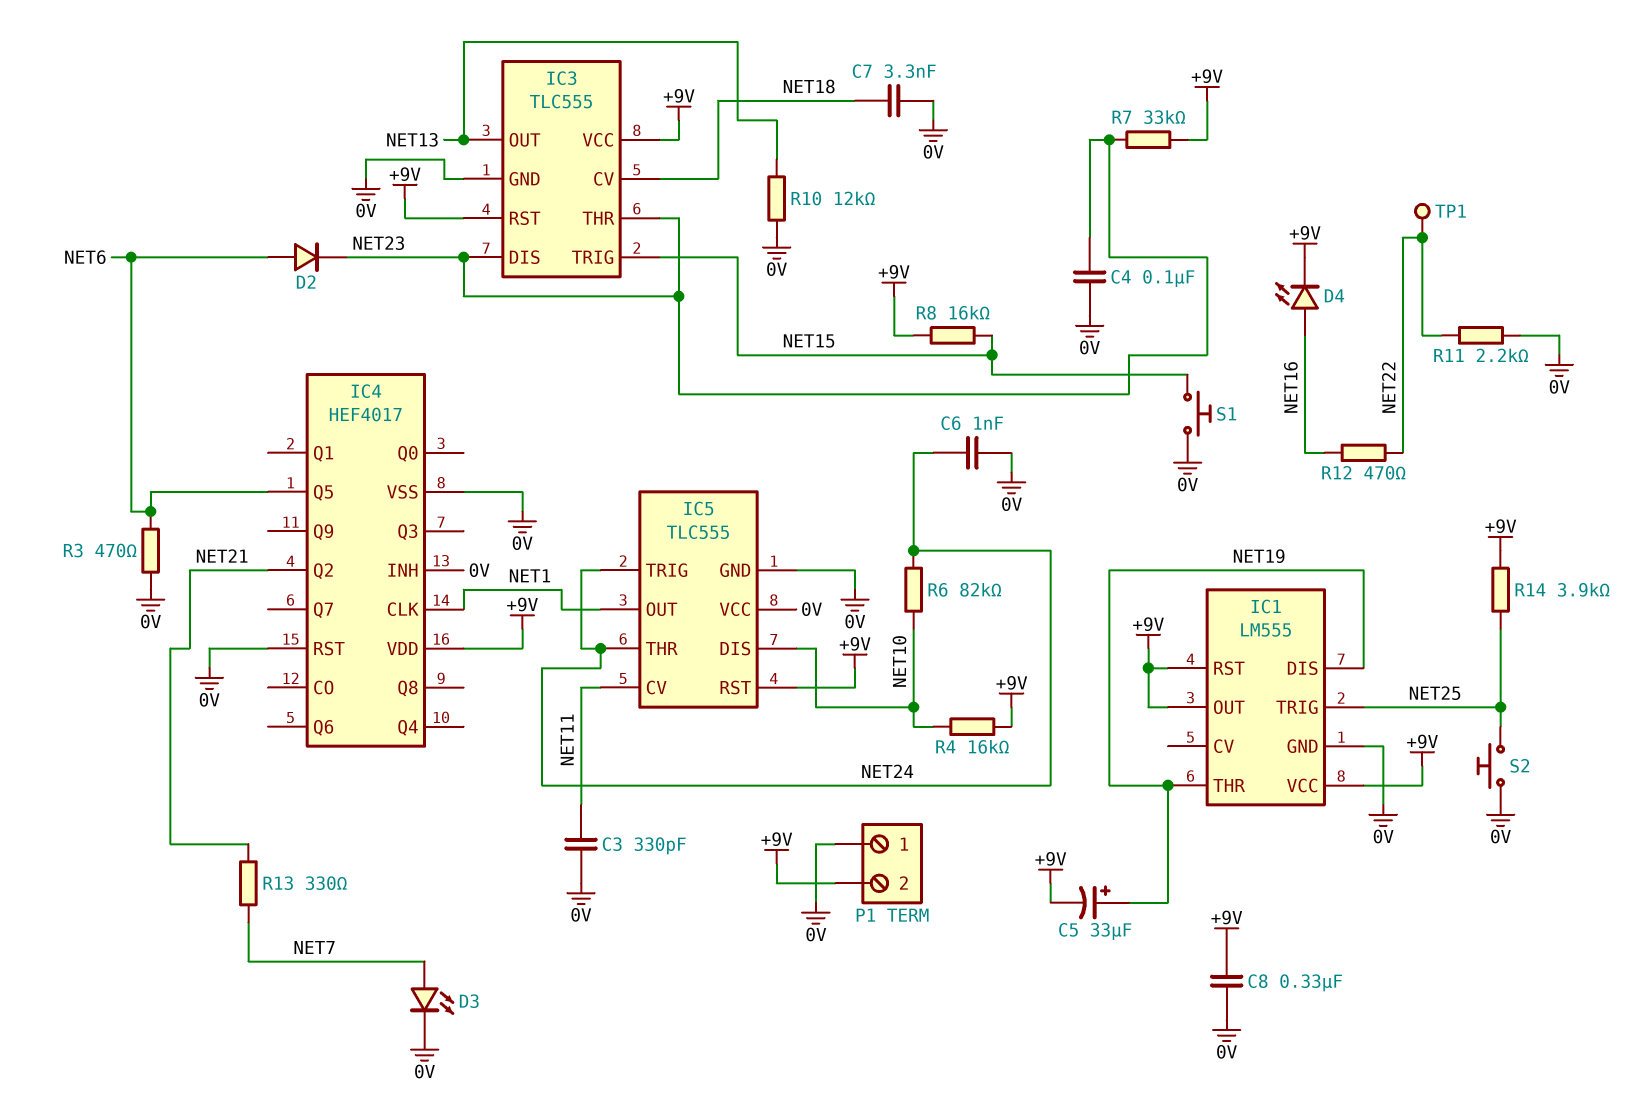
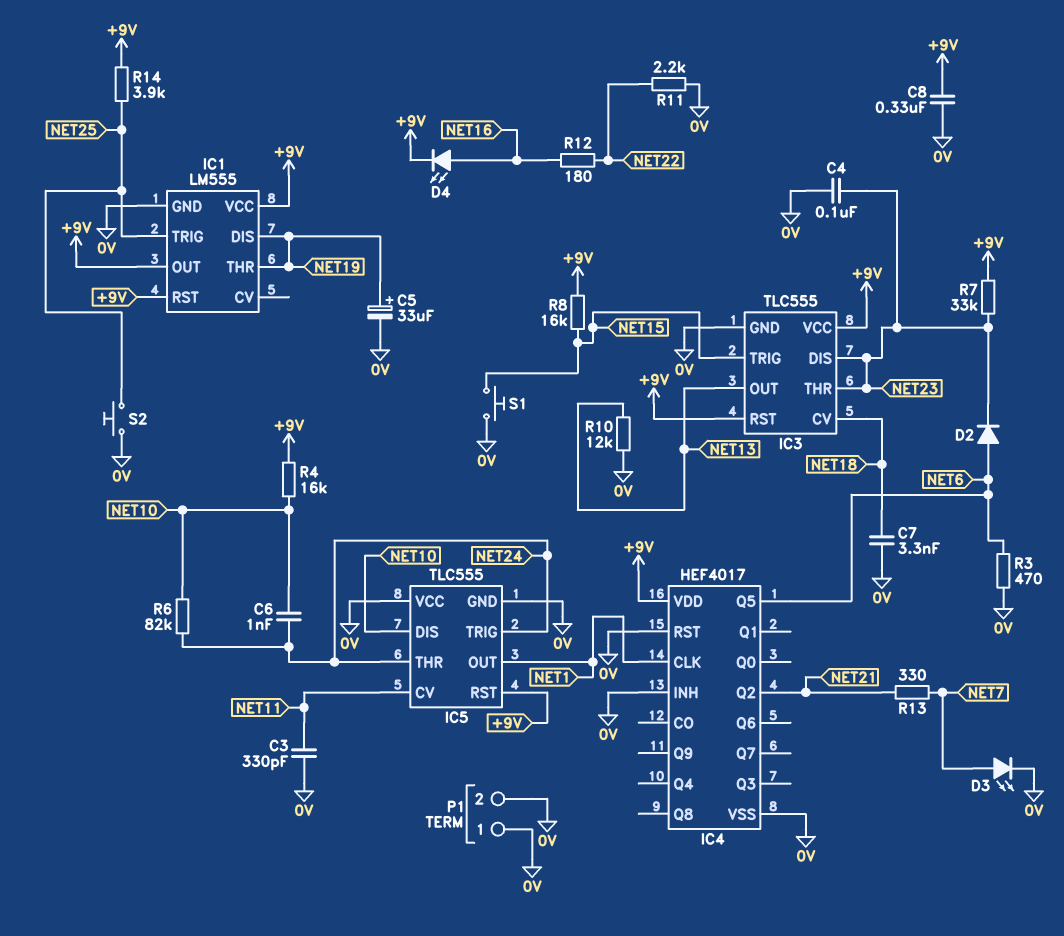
C5: 33uF (plus NET19, minus +9V) -> 33uF (plus NET19, minus 0V)
C6: 1nF (0V, NET24) -> 1nF (NET10, NET24)
P1 pin 2: +9V -> 0V
R12: 470 (NET16, NET22) -> 180 (NET16, NET22)
TP1: test point (NET22) -> none

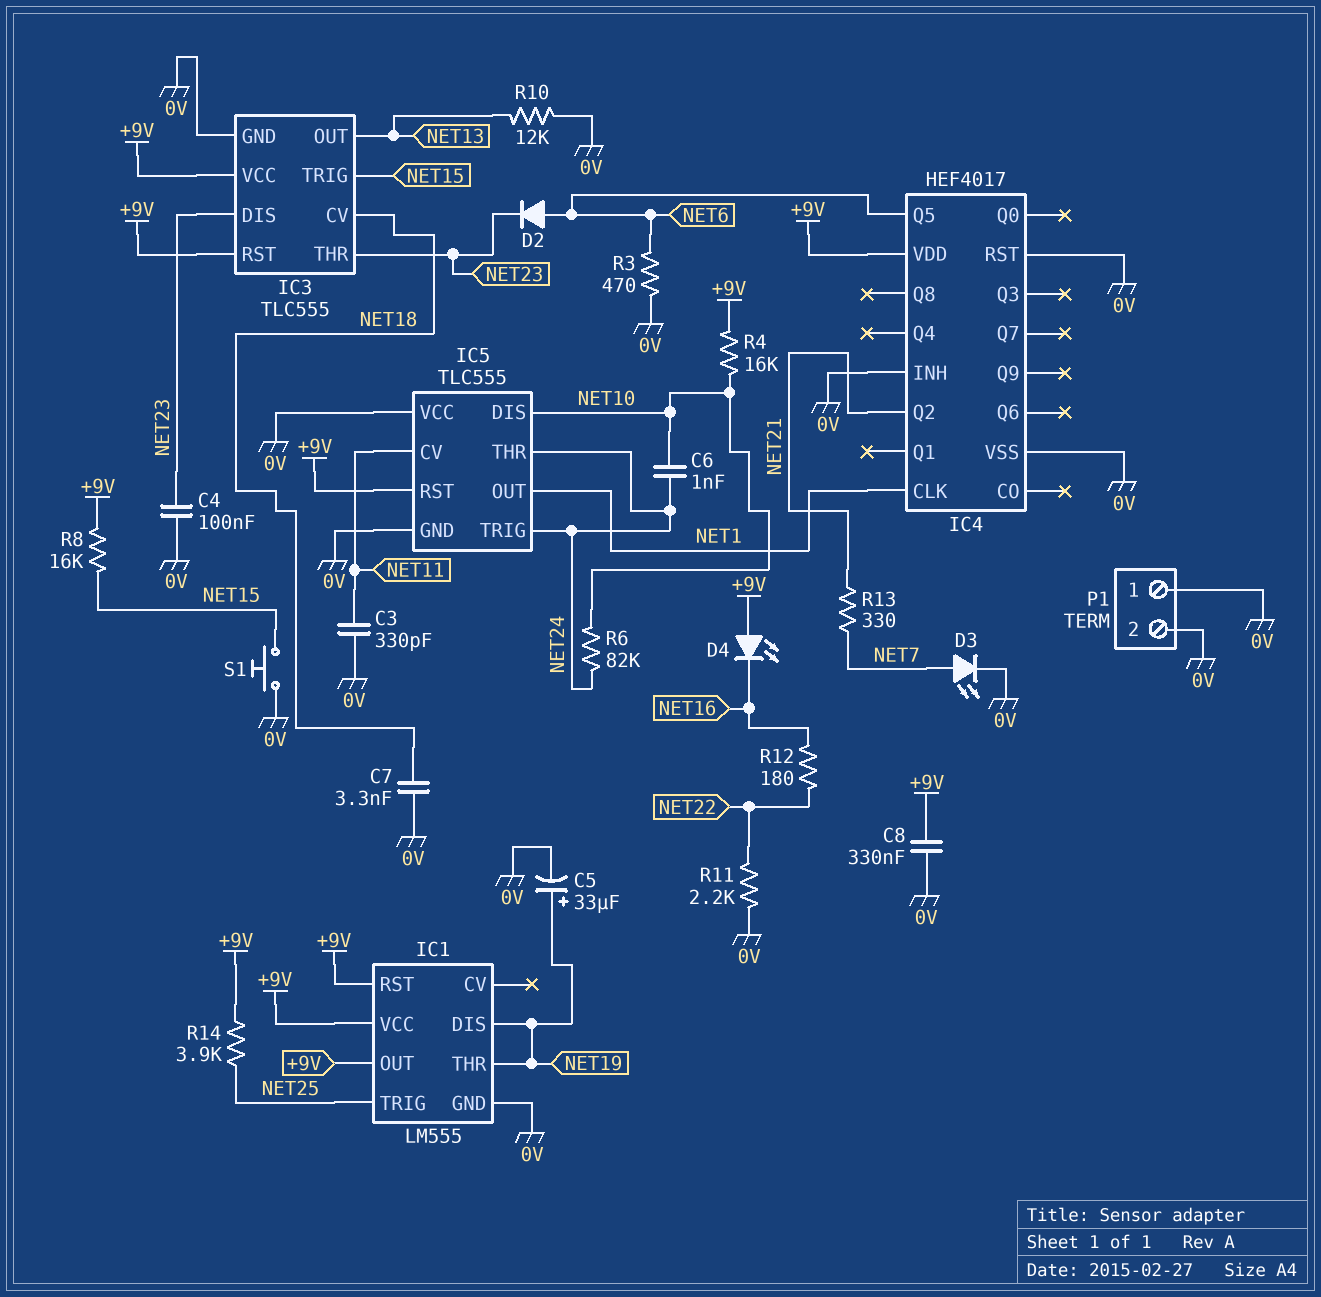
D4: LED (A NET16, K +9V) -> LED (A +9V, K NET16)
R7: 33k (+9V, NET23) -> none
S2: button (0V, NET25) -> none

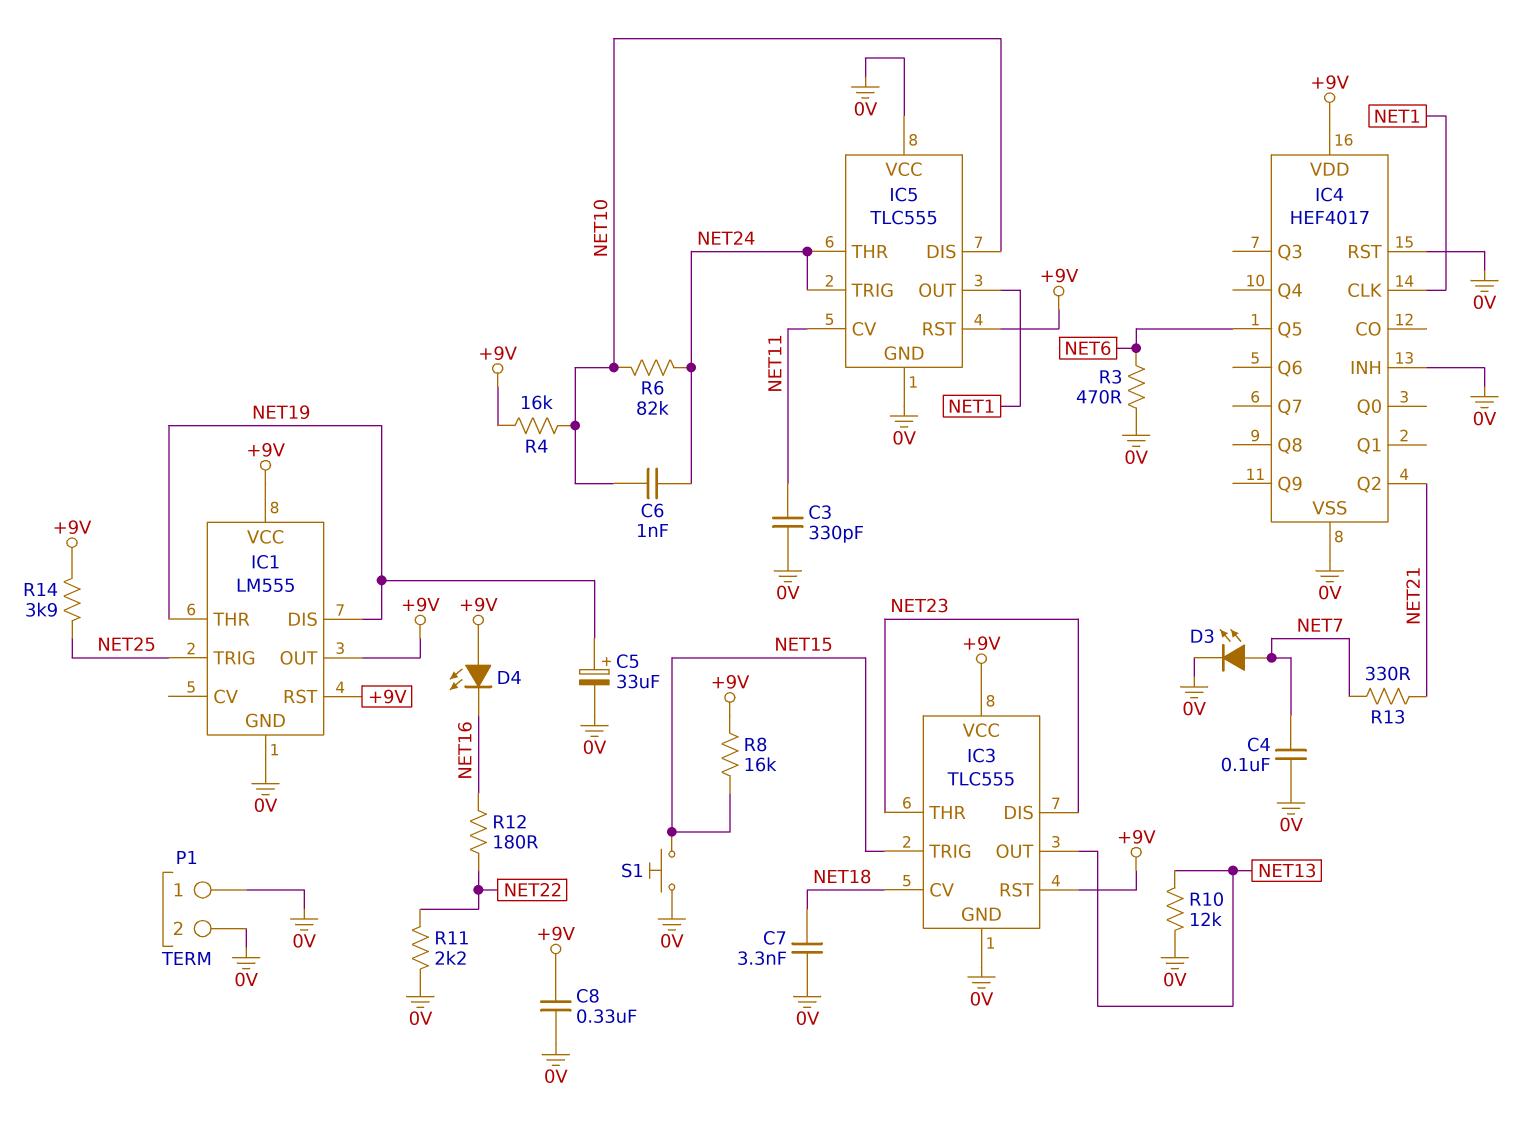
C4: 100nF (0V, NET23) -> 100nF (0V, NET7)
D2: diode (A NET6, K NET23) -> none

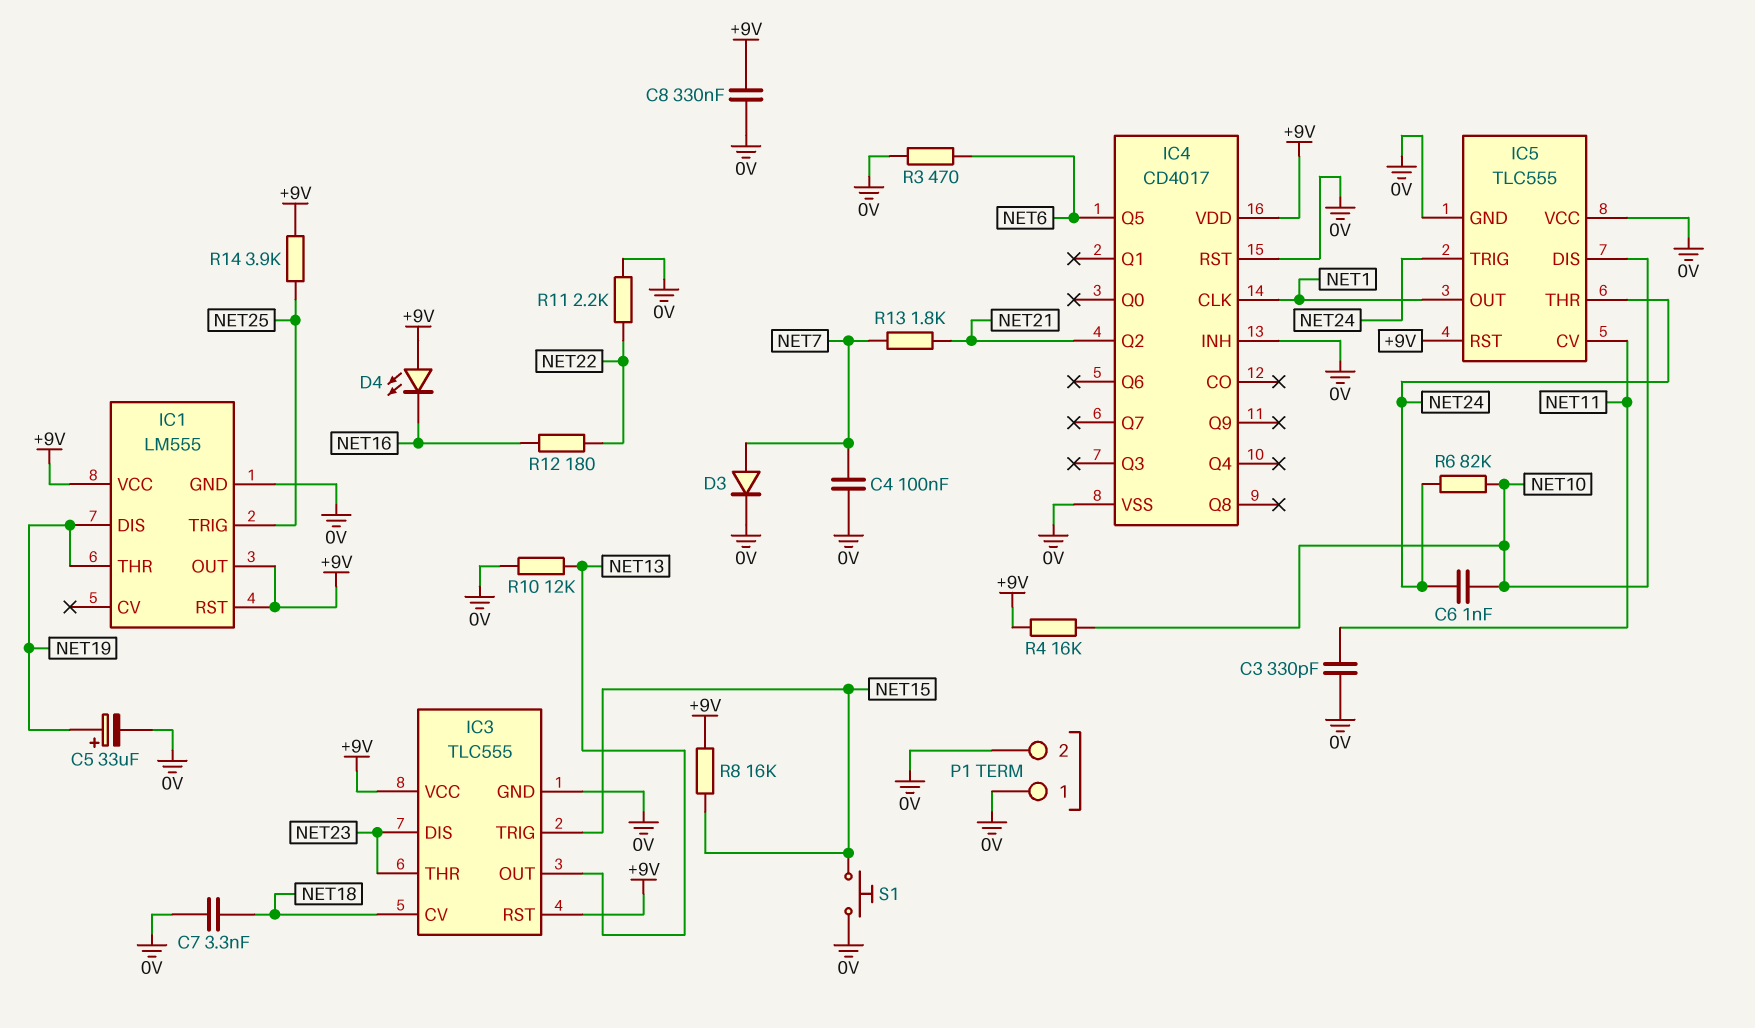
D3: LED (A NET7, K 0V) -> diode (A NET7, K 0V)
IC4: HEF4017 -> CD4017
R13: 330 (NET7, NET21) -> 1.8k (NET7, NET21)

